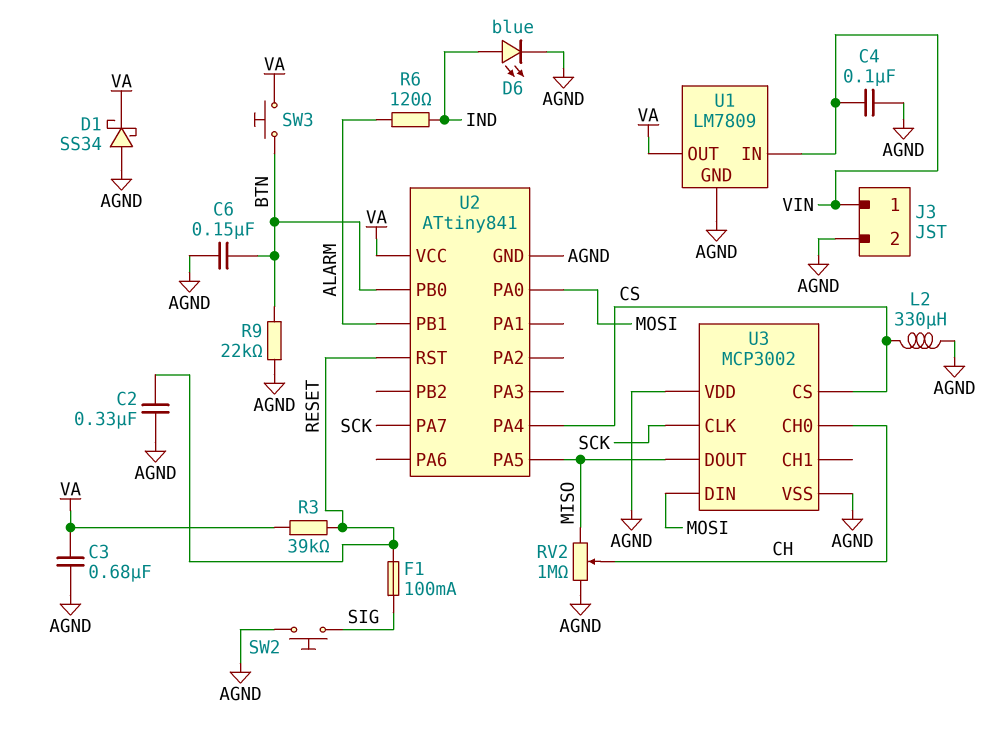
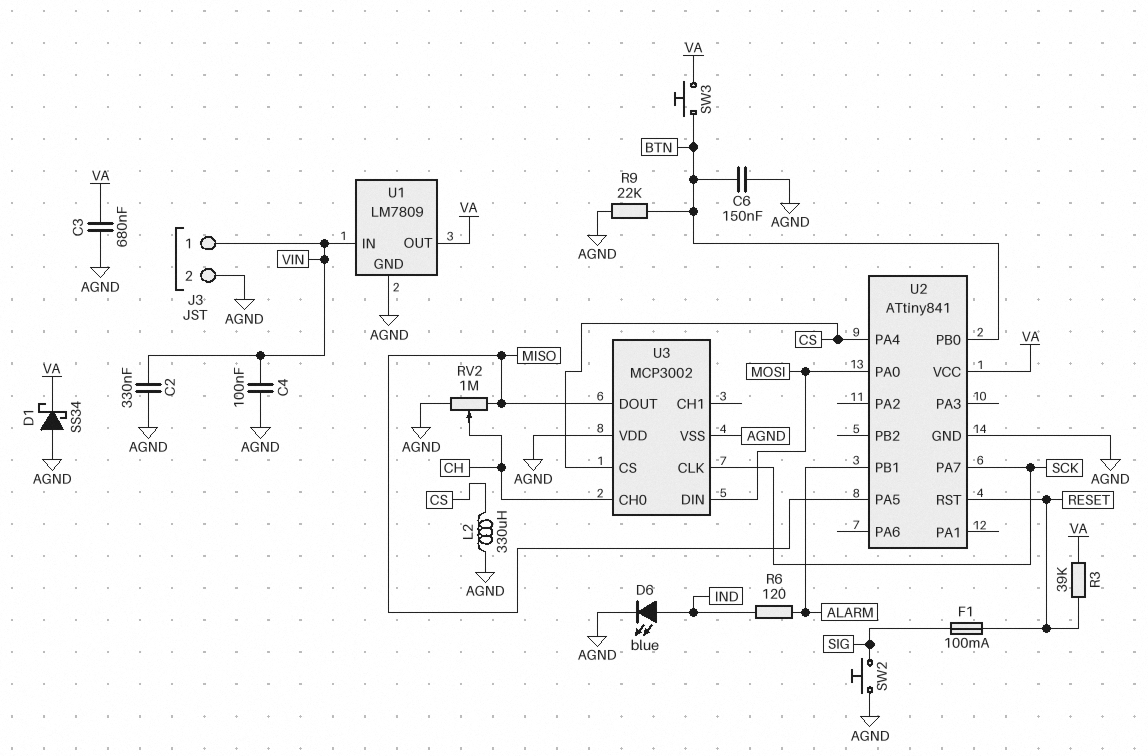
C2: 330nF (AGND, RESET) -> 330nF (AGND, VIN)

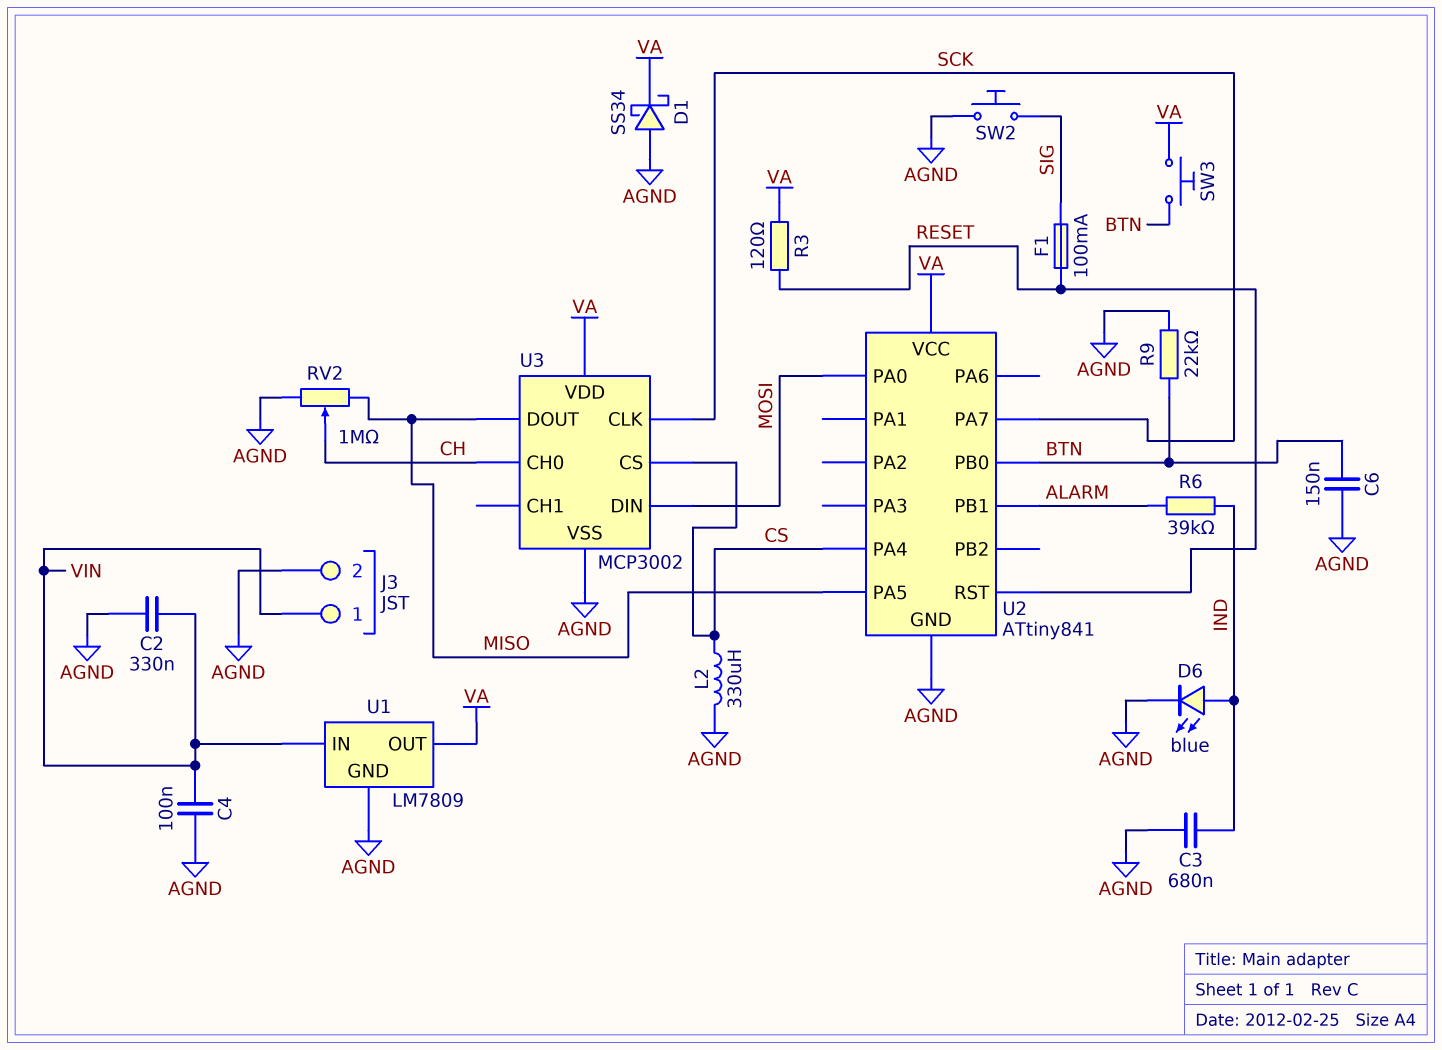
C3: 680nF (AGND, VA) -> 680nF (AGND, IND)
R3: 39k (RESET, VA) -> 120 (RESET, VA)
R6: 120 (ALARM, IND) -> 39k (ALARM, IND)
U3 pin VDD: AGND -> VA

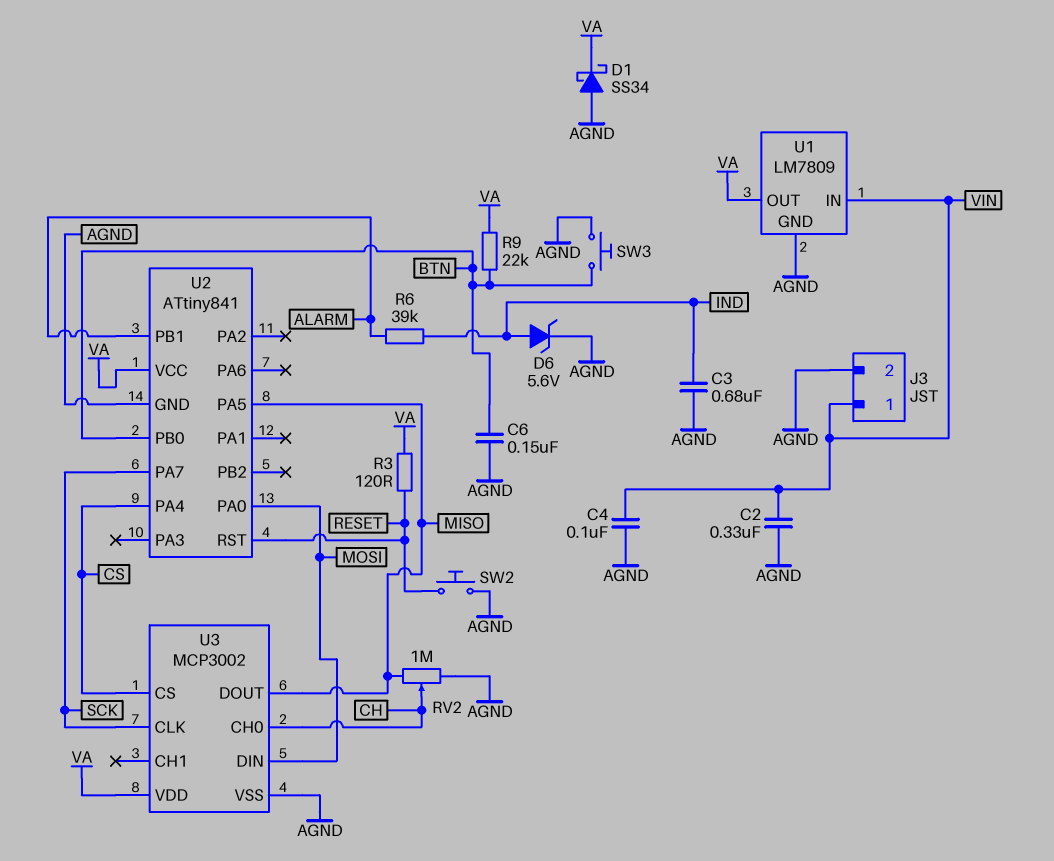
D6: LED blue (A IND, K AGND) -> zener 5.6V (A IND, K AGND)
F1: 100mA (RESET, SIG) -> none
L2: 330uH (AGND, CS) -> none
R9: 22k (AGND, BTN) -> 22k (BTN, VA)
SW2: button (AGND, SIG) -> button (AGND, RESET)
SW3: button (BTN, VA) -> button (AGND, BTN)

